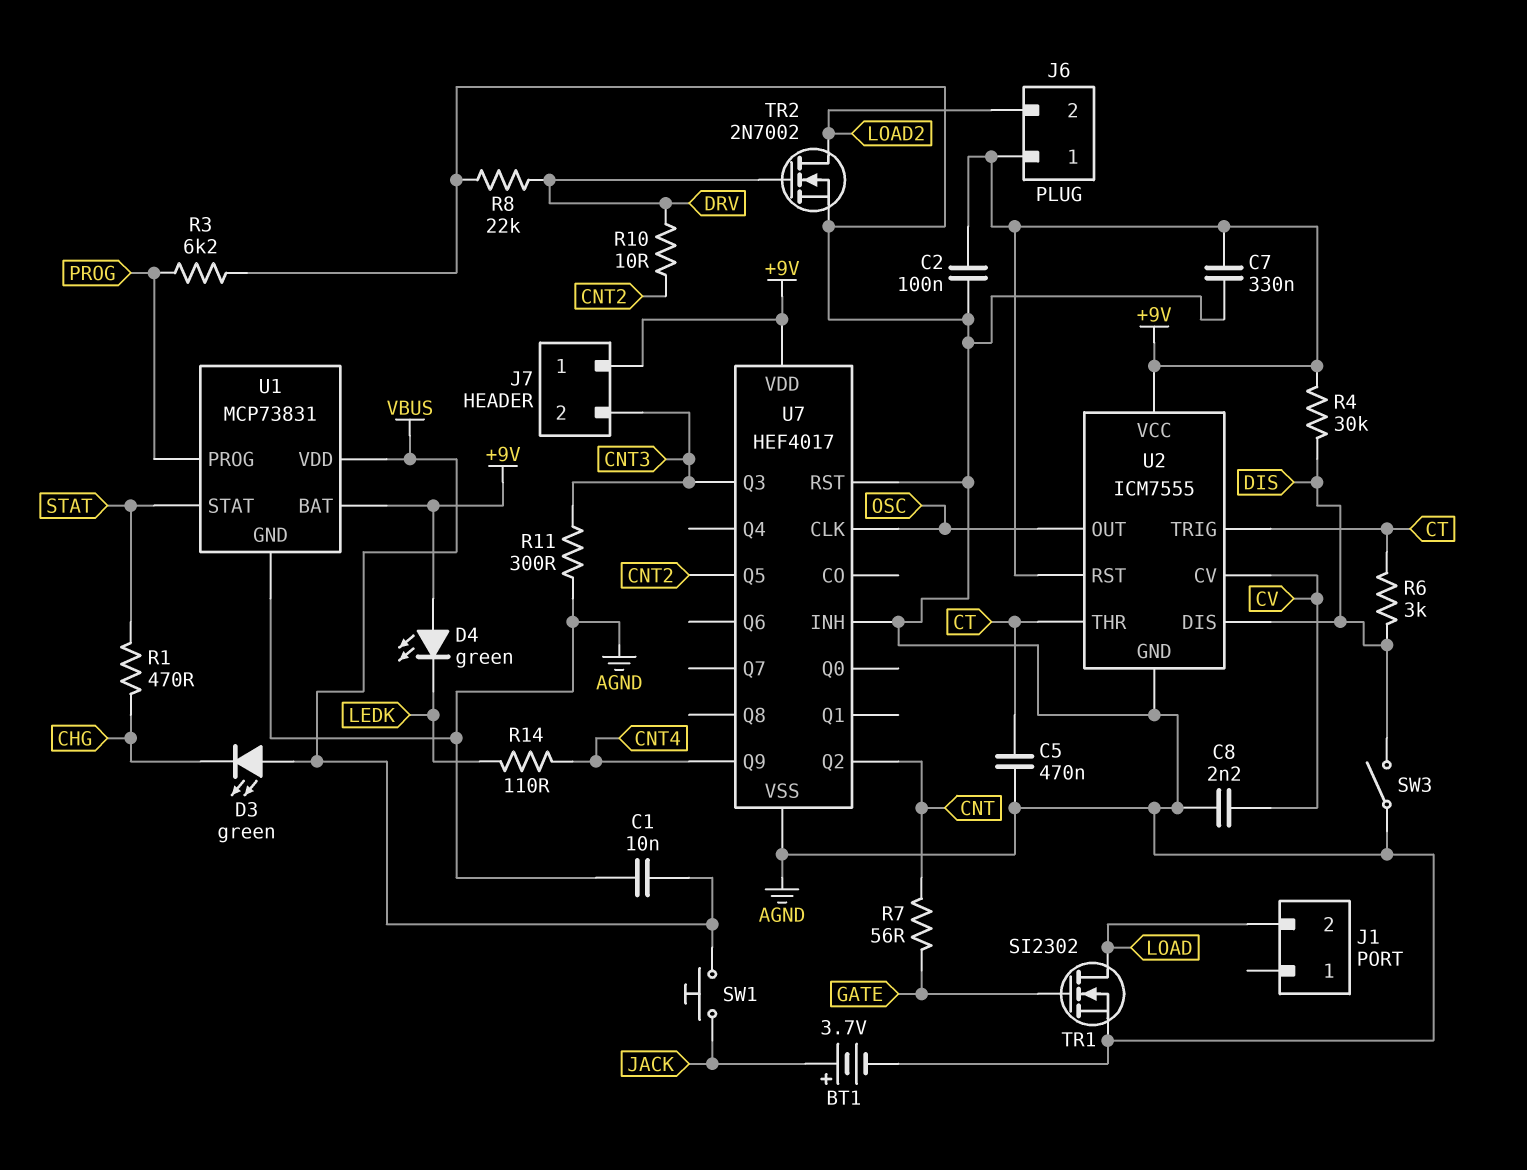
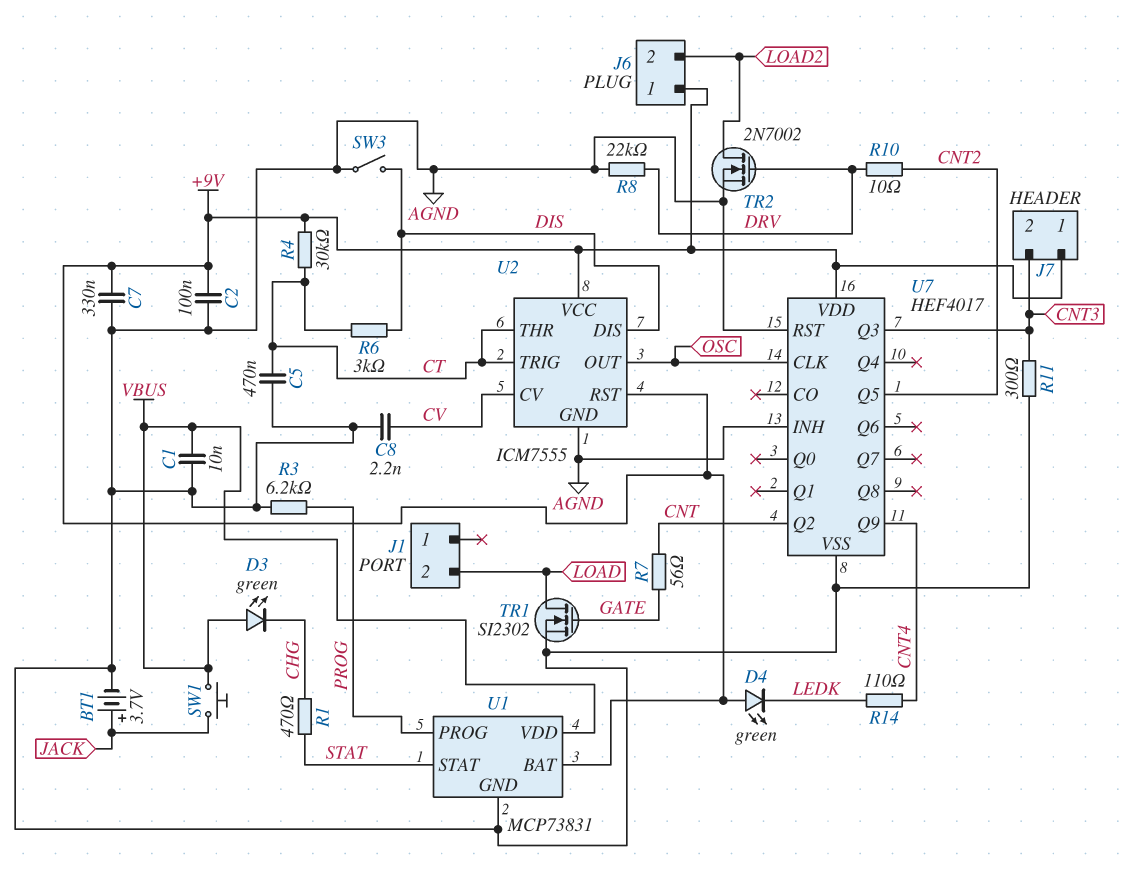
R4: 30k (+9V, DIS) -> 30k (+9V, CT)

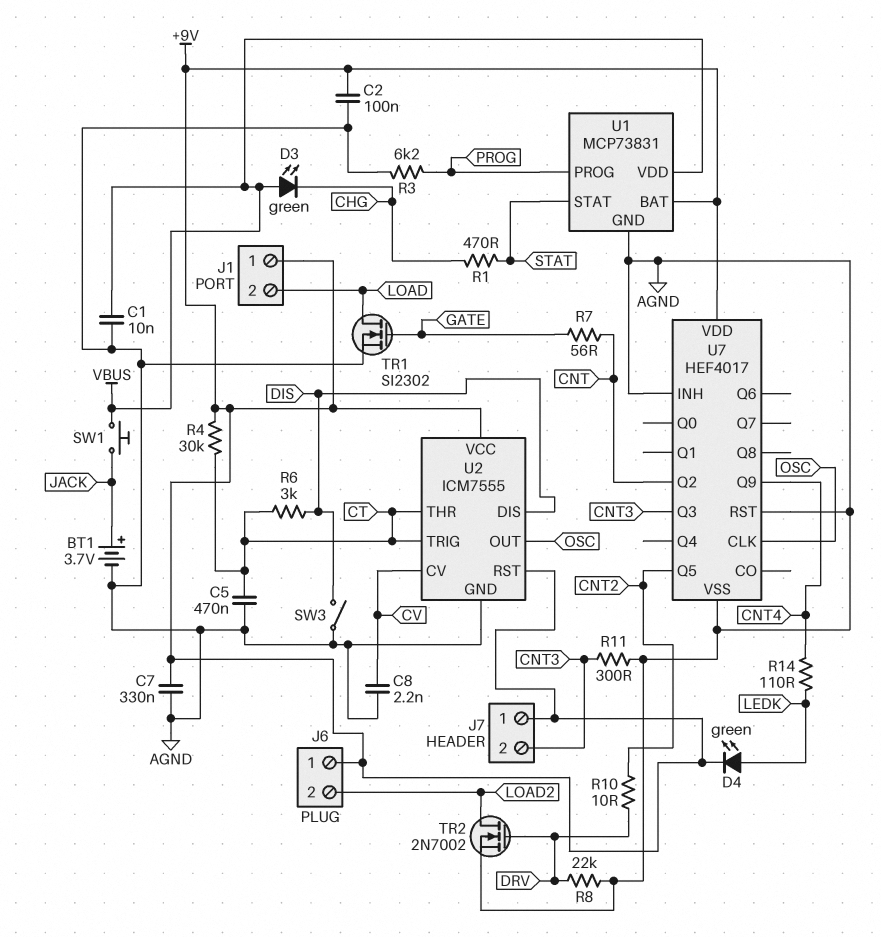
D4: LED green (A +9V, K LEDK) -> LED green (A LEDK, K +9V)
J1 pin 1: none -> +9V

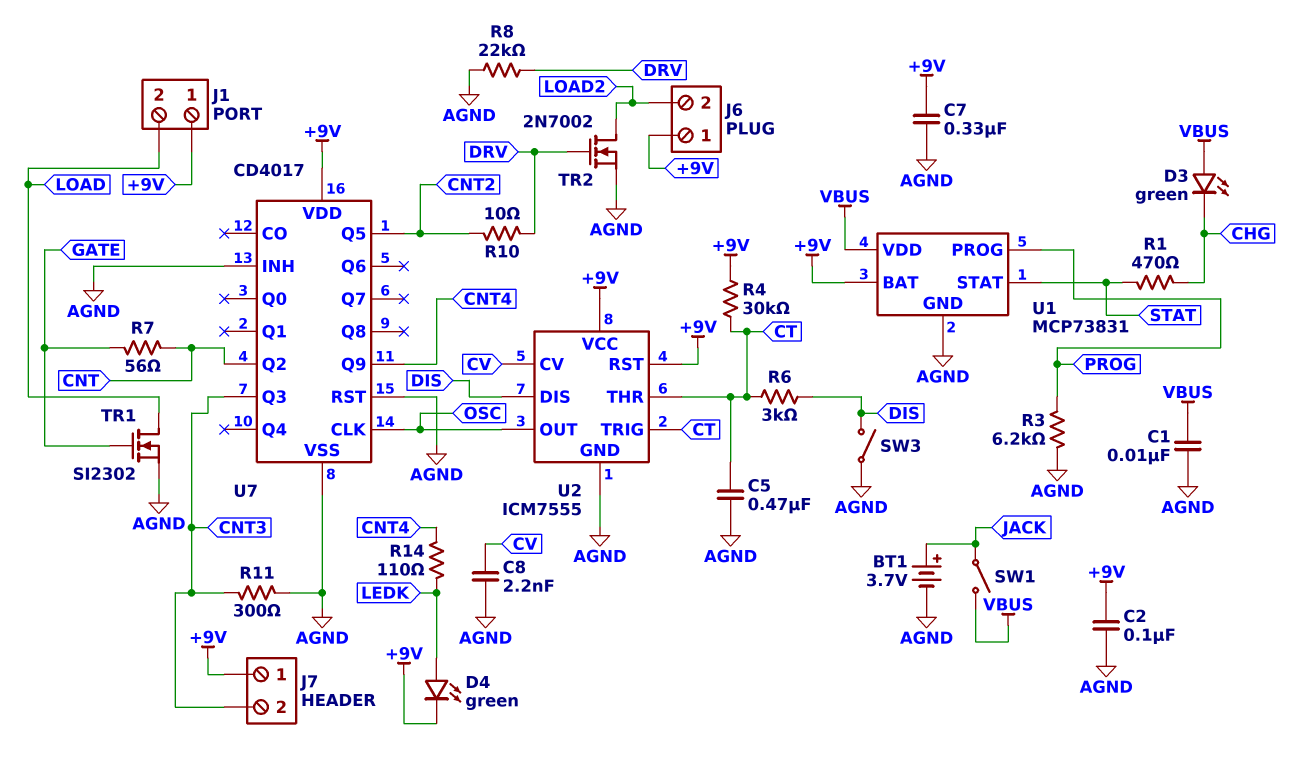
SW1: button (JACK, VBUS) -> switch (JACK, VBUS)
U7: HEF4017 -> CD4017

